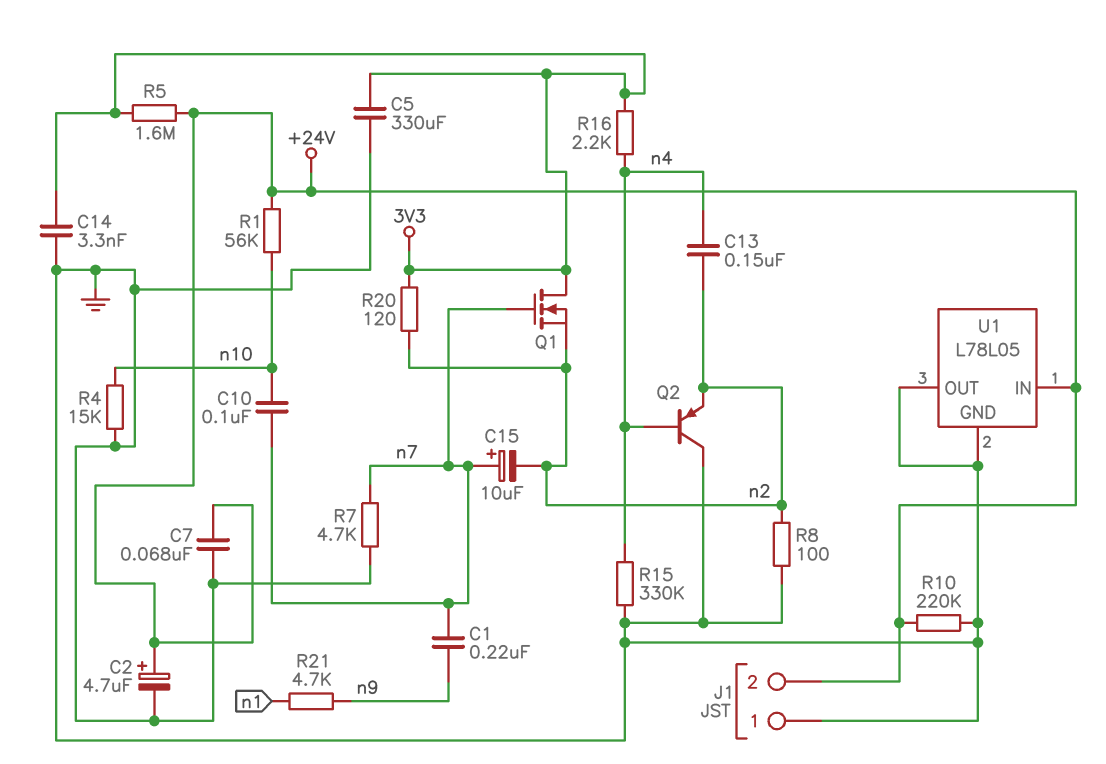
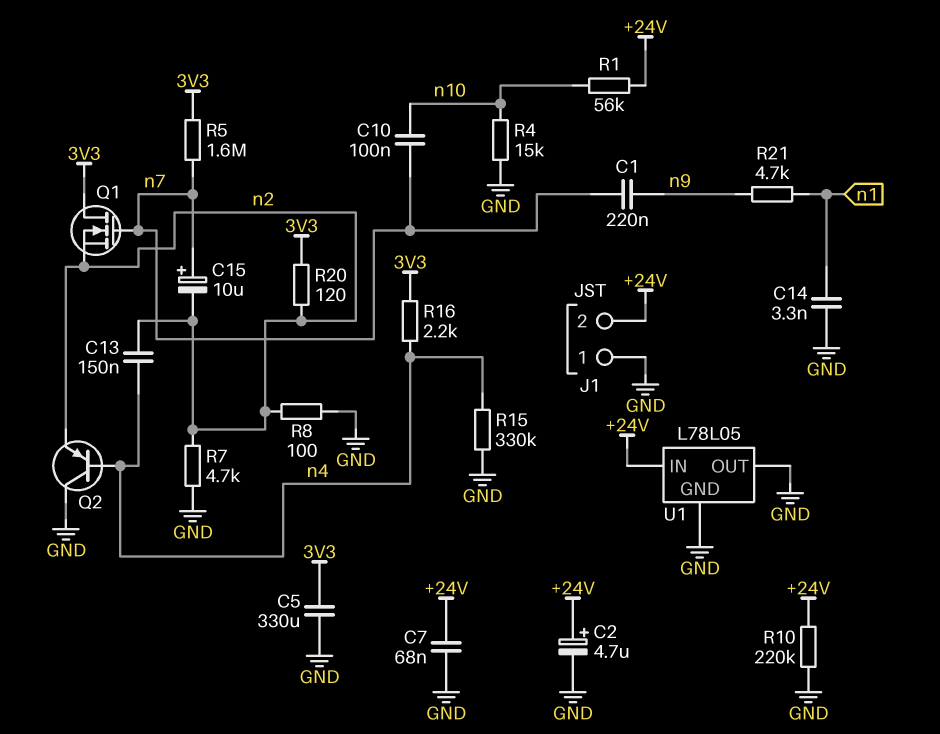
C14: 3.3nF (3V3, GND) -> 3.3nF (GND, n1)
R5: 1.6M (+24V, 3V3) -> 1.6M (3V3, n7)
R7: 4.7k (GND, n7) -> 4.7k (GND, n2)

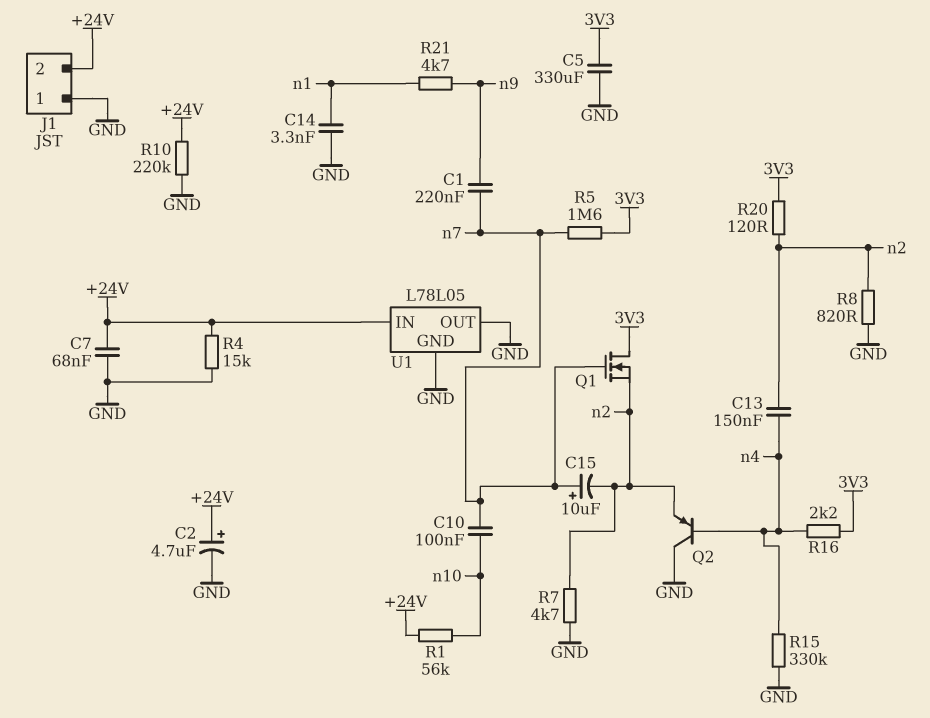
R4: 15k (GND, n10) -> 15k (+24V, GND)
R8: 100 (GND, n2) -> 820 (GND, n2)

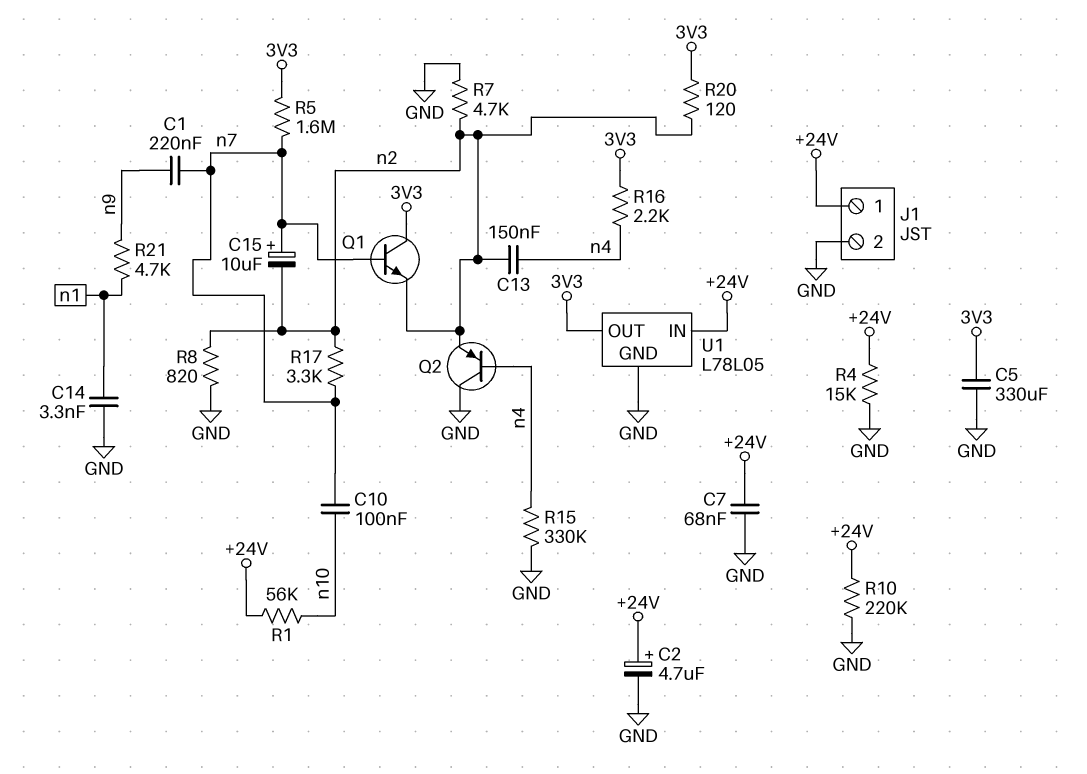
J1 pin 1: GND -> +24V
J1 pin 2: +24V -> GND
Q1: NMOS (G n7, D 3V3, S n2) -> NPN (B n7, C 3V3, E n2)
R17: none -> 3.3k (n2, n7)
U1 pin OUT: GND -> 3V3

